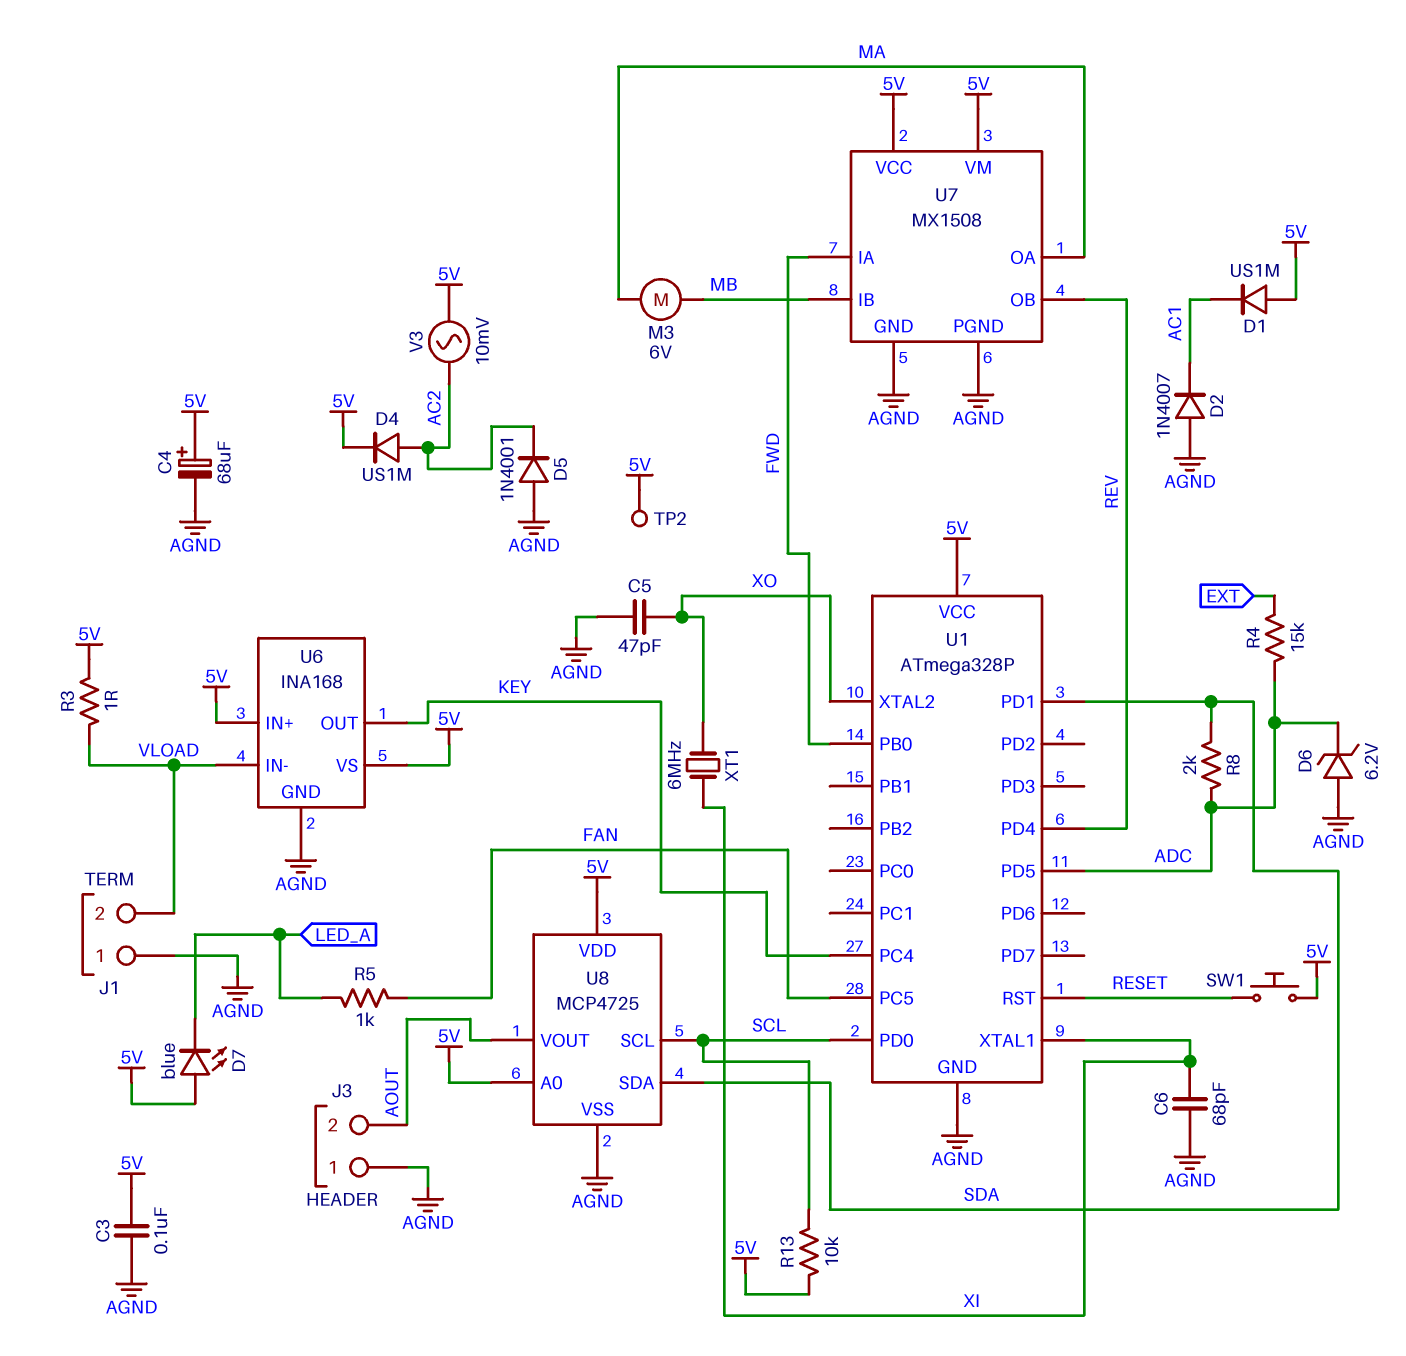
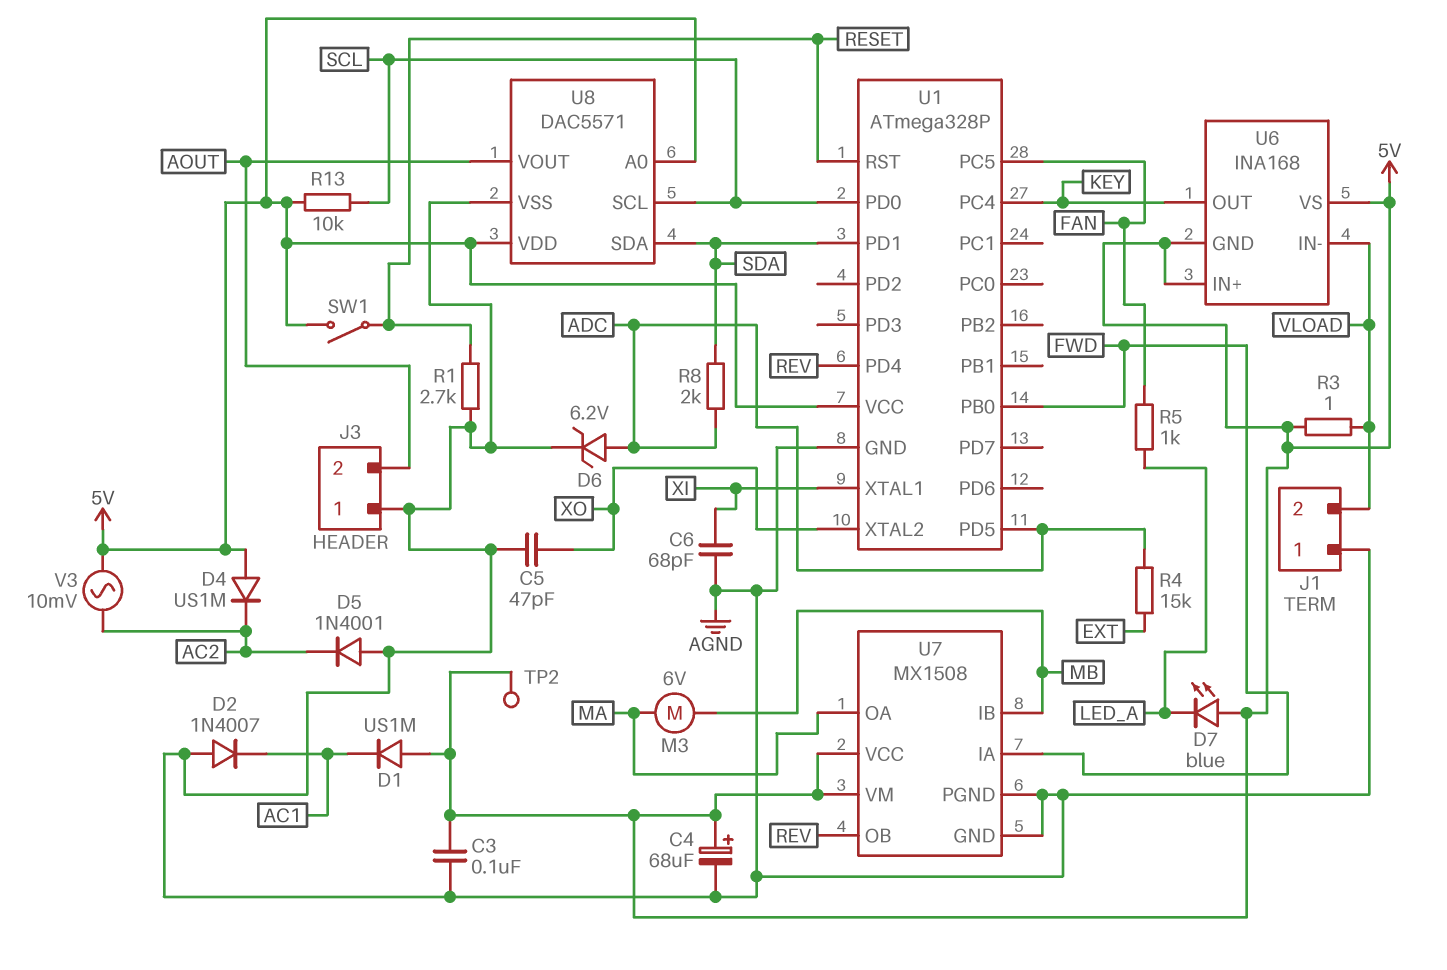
D4: diode US1M (A AC2, K 5V) -> diode US1M (A 5V, K AC2)
D6: zener 6.2V (A AGND, K ADC) -> zener 6.2V (A ADC, K AGND)
R1: none -> 2.7k (AGND, RESET)
SW1: button (5V, RESET) -> switch (5V, RESET)
U6 pin GND: AGND -> 5V
U8: MCP4725 -> DAC5571
XT1: 6MHz (XI, XO) -> none

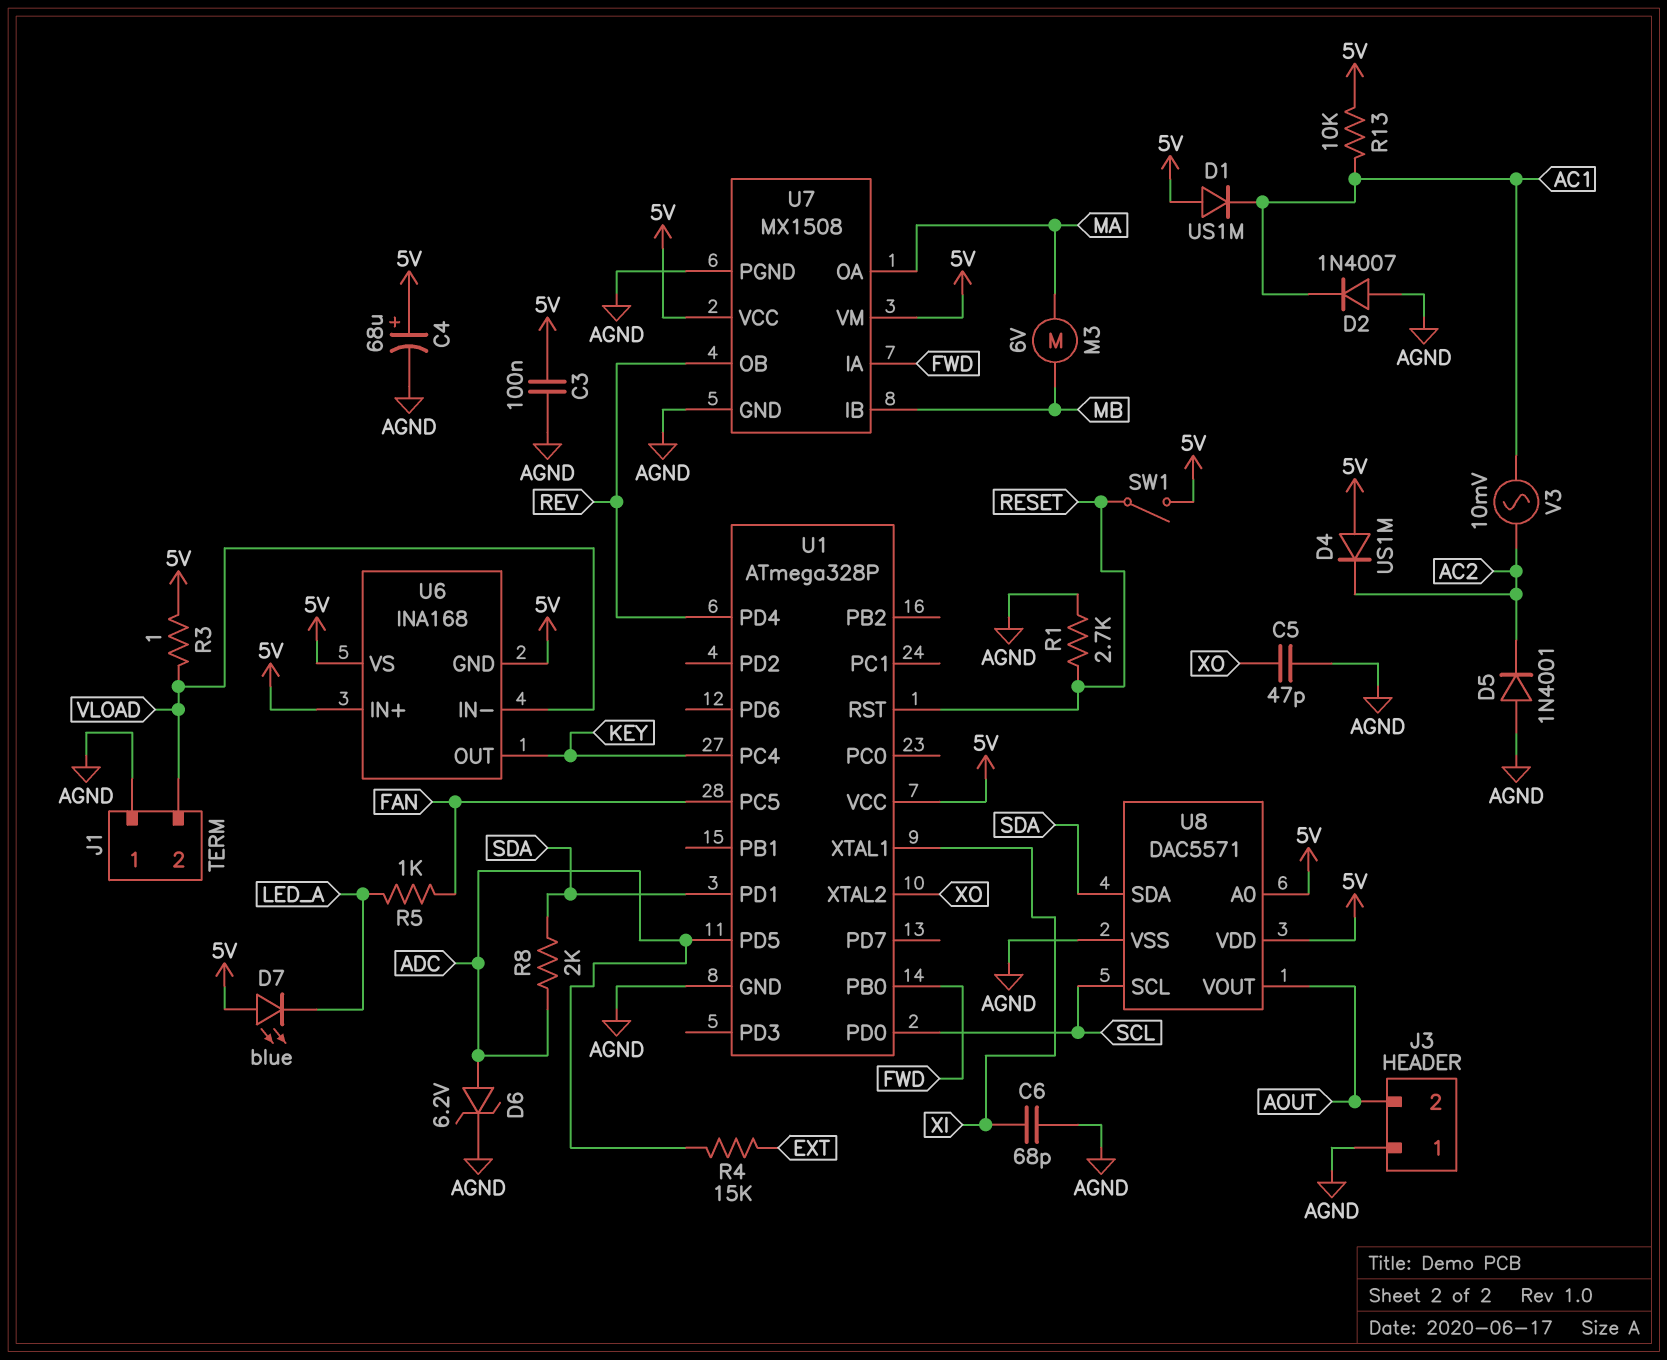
R13: 10k (5V, SCL) -> 10k (5V, AC1)
TP2: test point (5V) -> none
V3: AC 10mV (5V, AC2) -> AC 10mV (AC1, AC2)

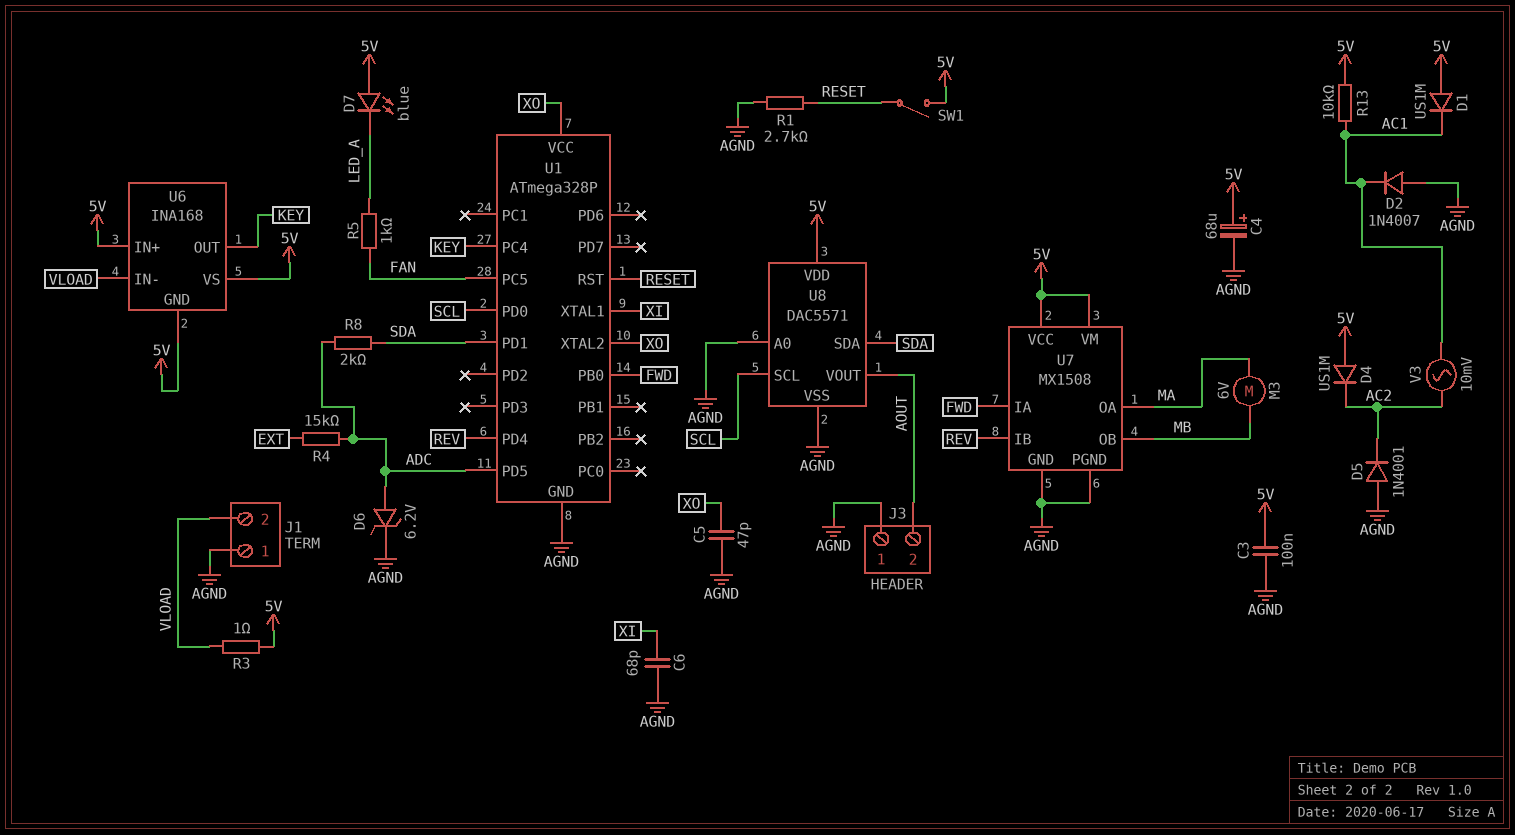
U1 pin VCC: 5V -> XO
U7 pin IB: MB -> REV
U7 pin OB: REV -> MB
U8 pin A0: 5V -> AGND

